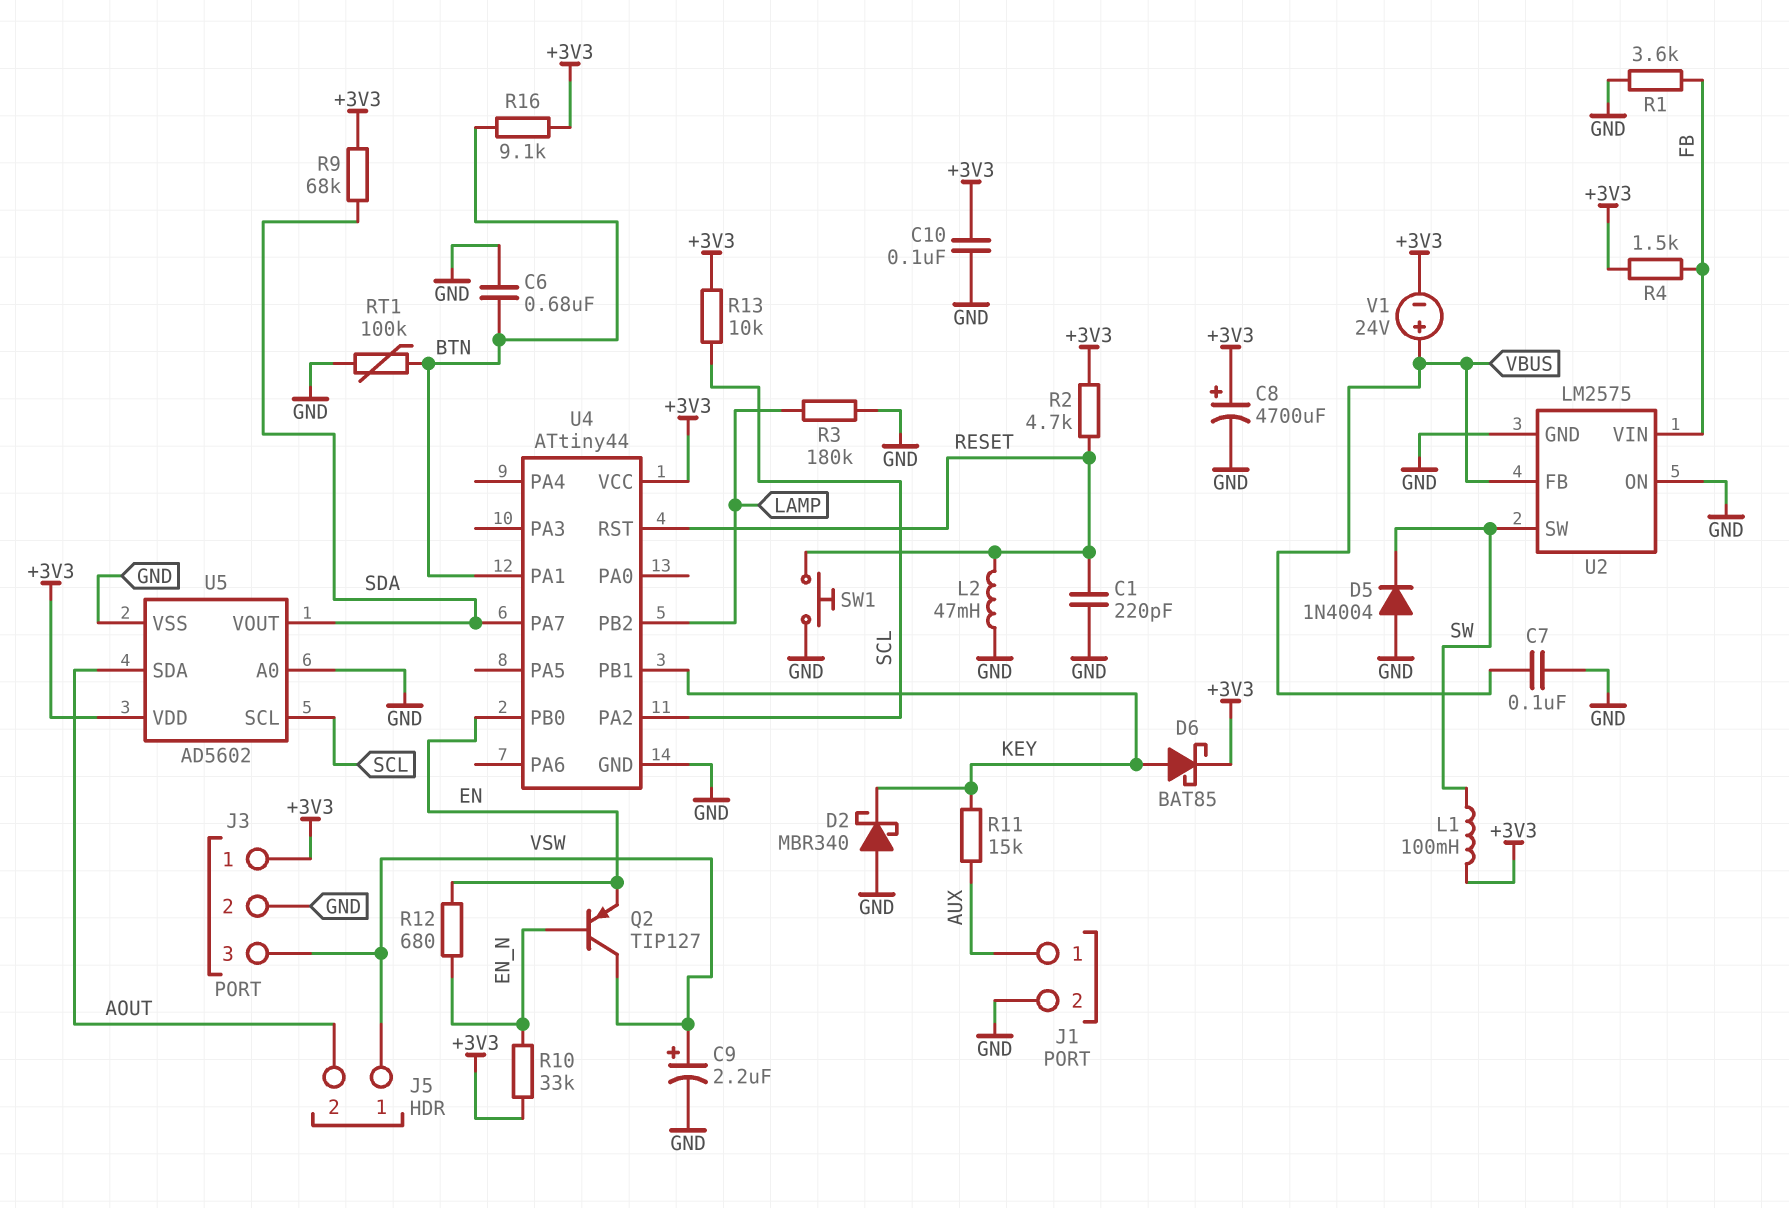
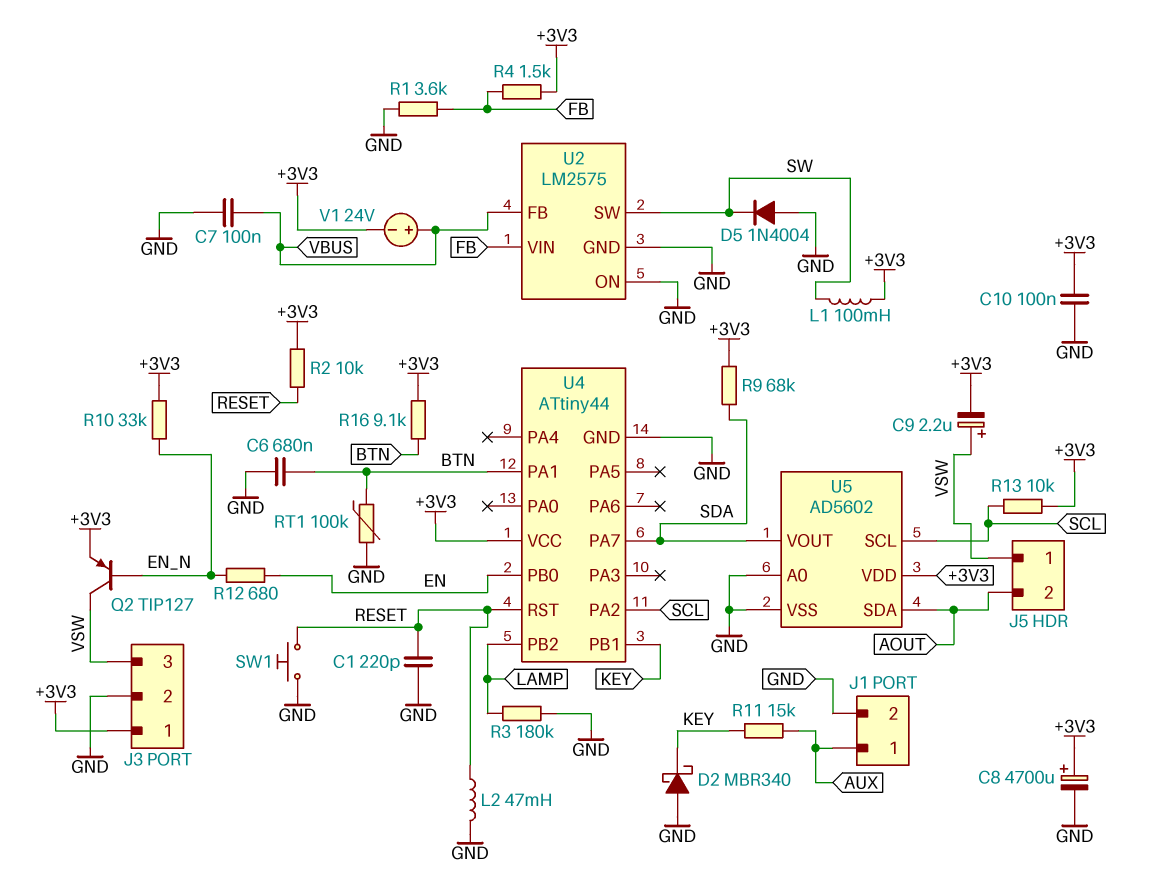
C9: 2.2uF (plus VSW, minus GND) -> 2.2uF (plus VSW, minus +3V3)
D6: schottky BAT85 (A KEY, K +3V3) -> none
Q2: PNP TIP127 (B EN_N, C VSW, E EN) -> PNP TIP127 (B EN_N, C VSW, E +3V3)
R2: 4.7k (+3V3, RESET) -> 10k (+3V3, RESET)

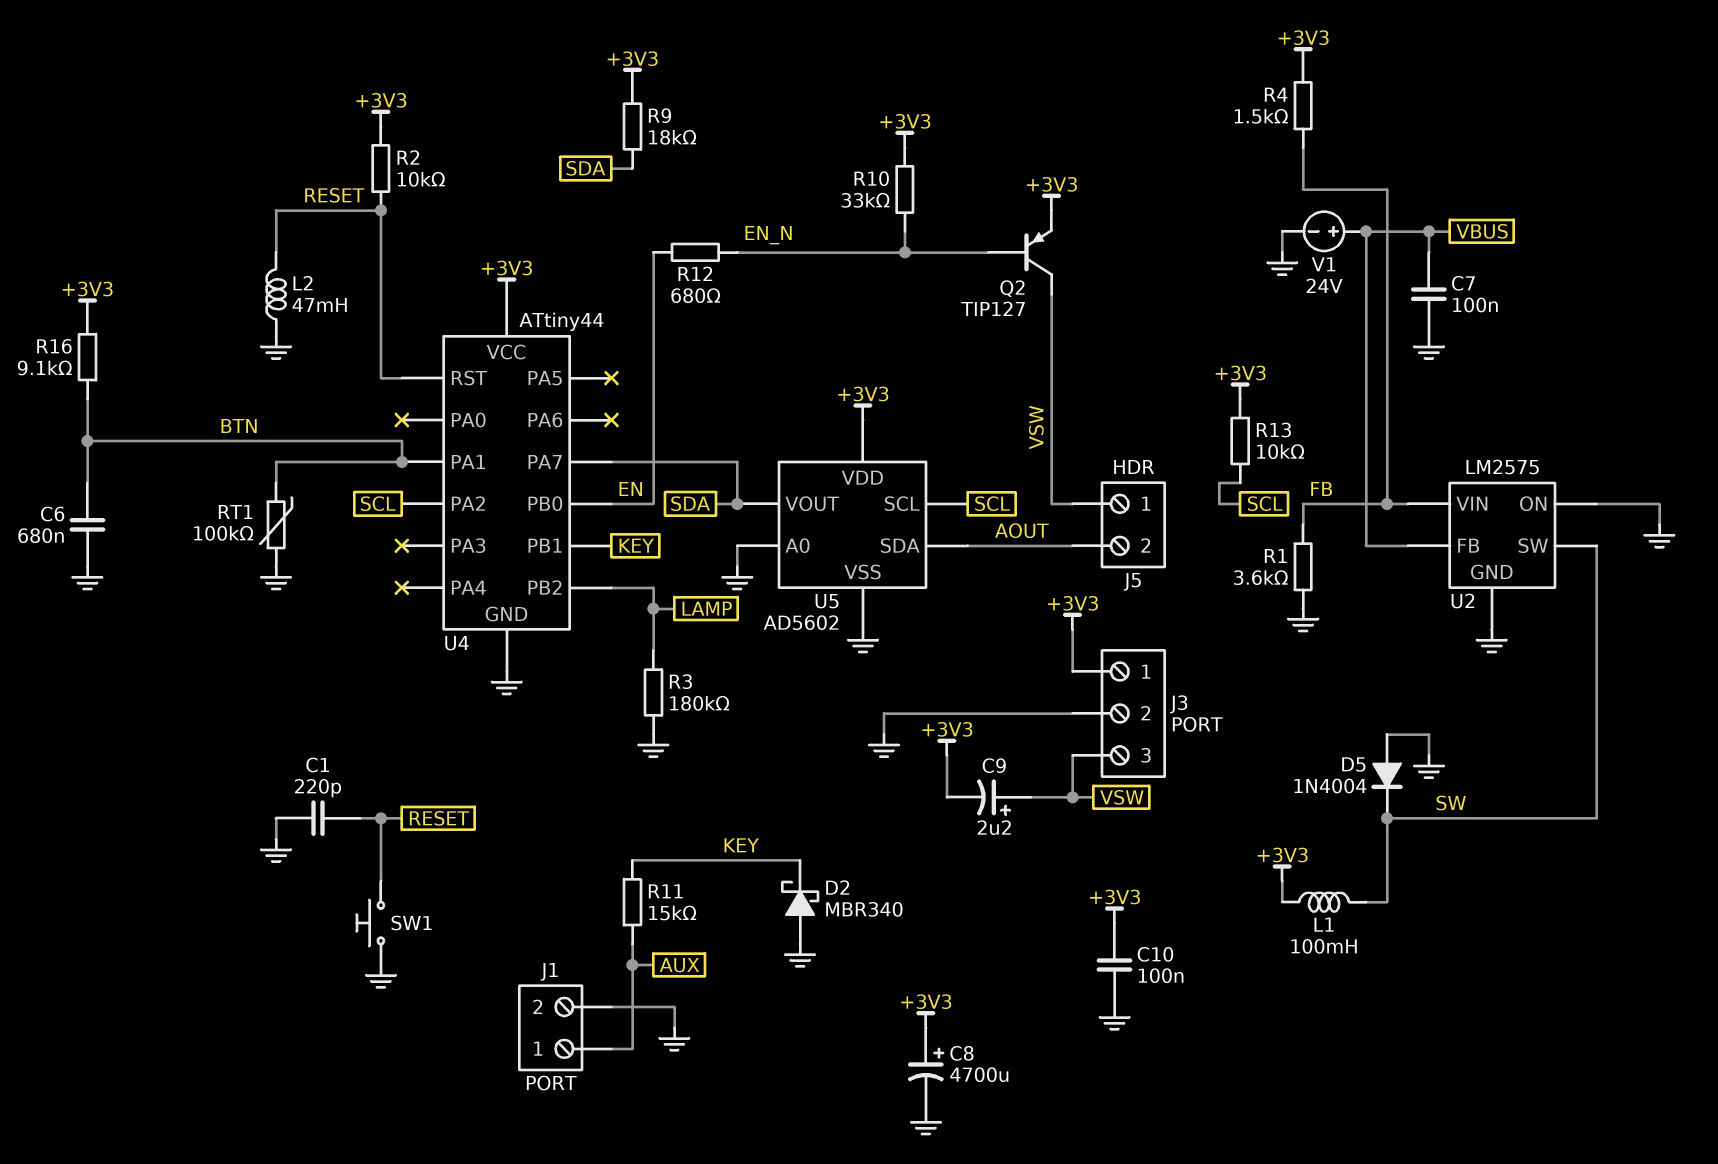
R9: 68k (+3V3, SDA) -> 18k (+3V3, SDA)
V1: 24V (plus VBUS, minus +3V3) -> 24V (plus VBUS, minus GND)

